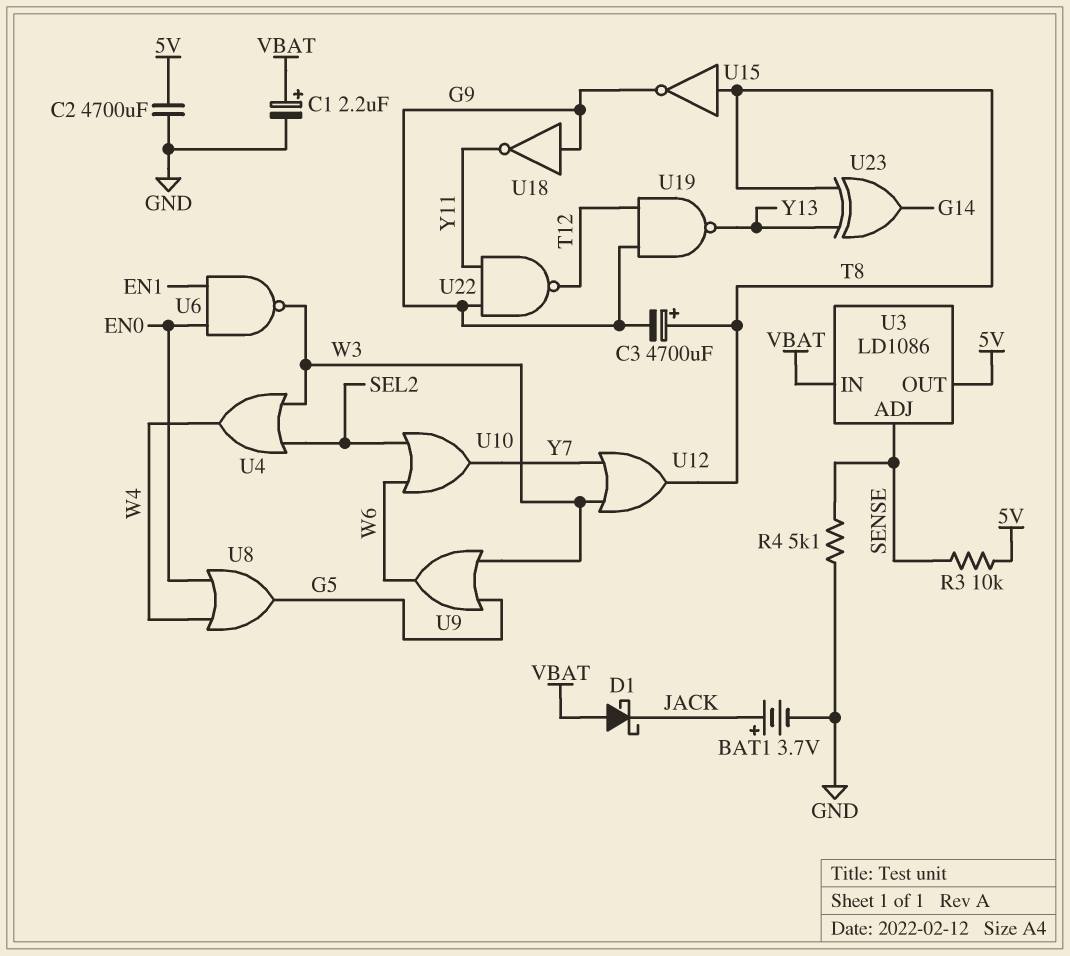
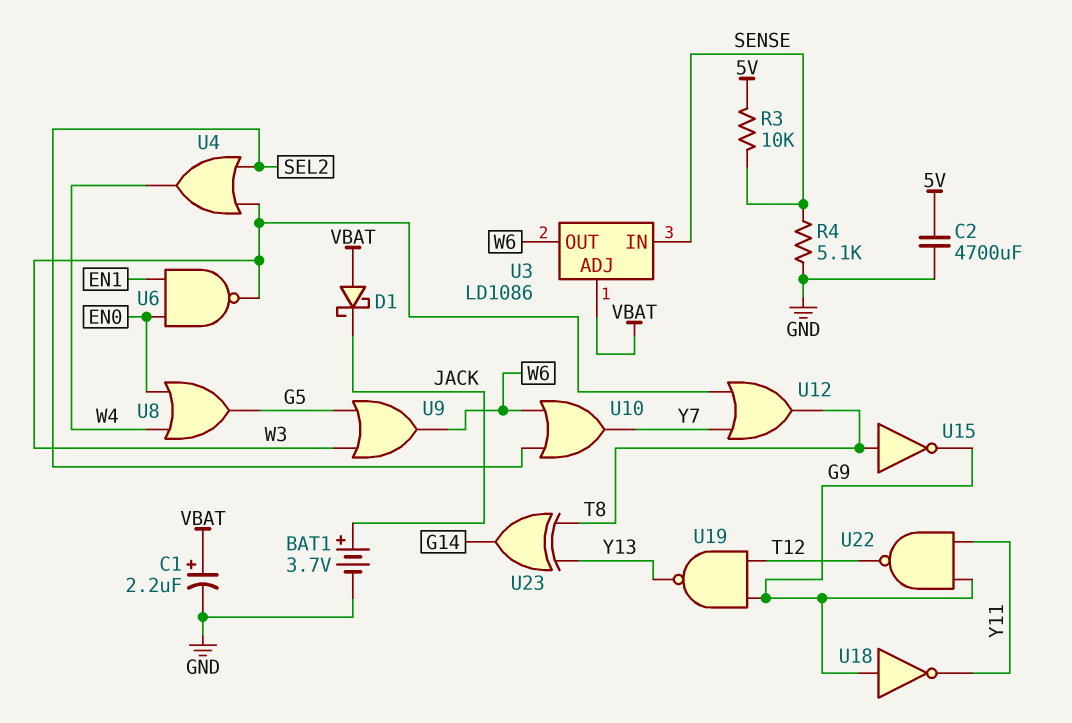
C3: 4700uF (plus T8, minus G9) -> none
U3 pin ADJ: SENSE -> VBAT
U3 pin IN: VBAT -> SENSE
U3 pin OUT: 5V -> W6

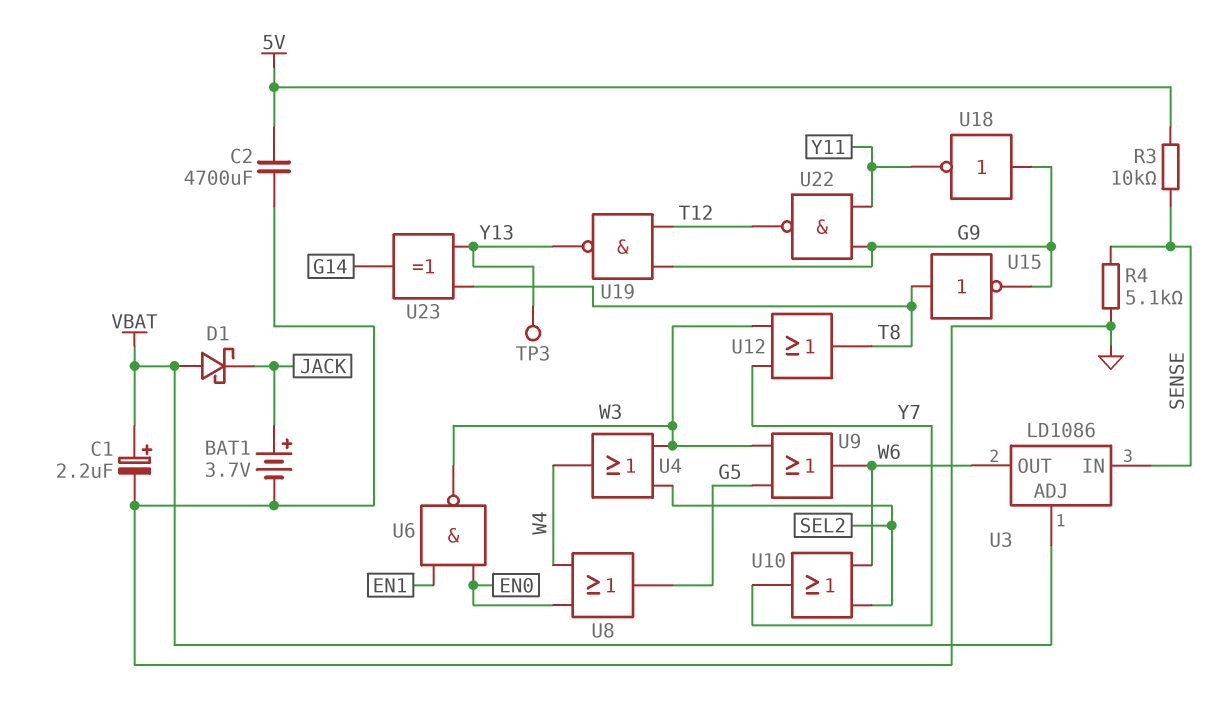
TP3: none -> test point (Y13)

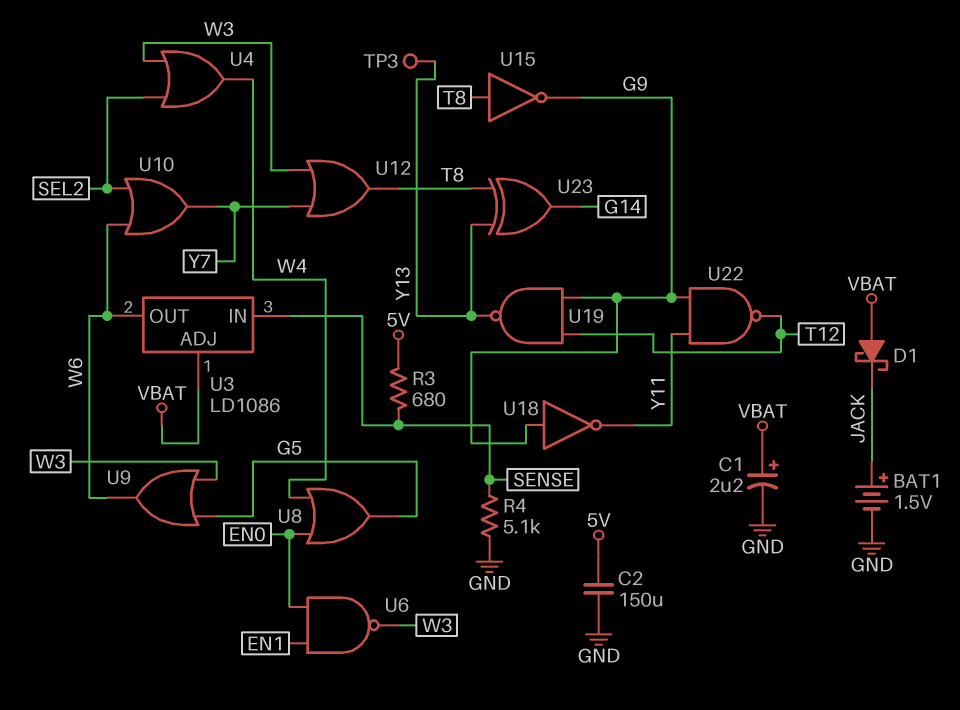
BAT1: 3.7V (plus JACK, minus GND) -> 1.5V (plus JACK, minus GND)
C2: 4700uF (5V, GND) -> 150uF (5V, GND)
R3: 10k (5V, SENSE) -> 680 (5V, SENSE)

